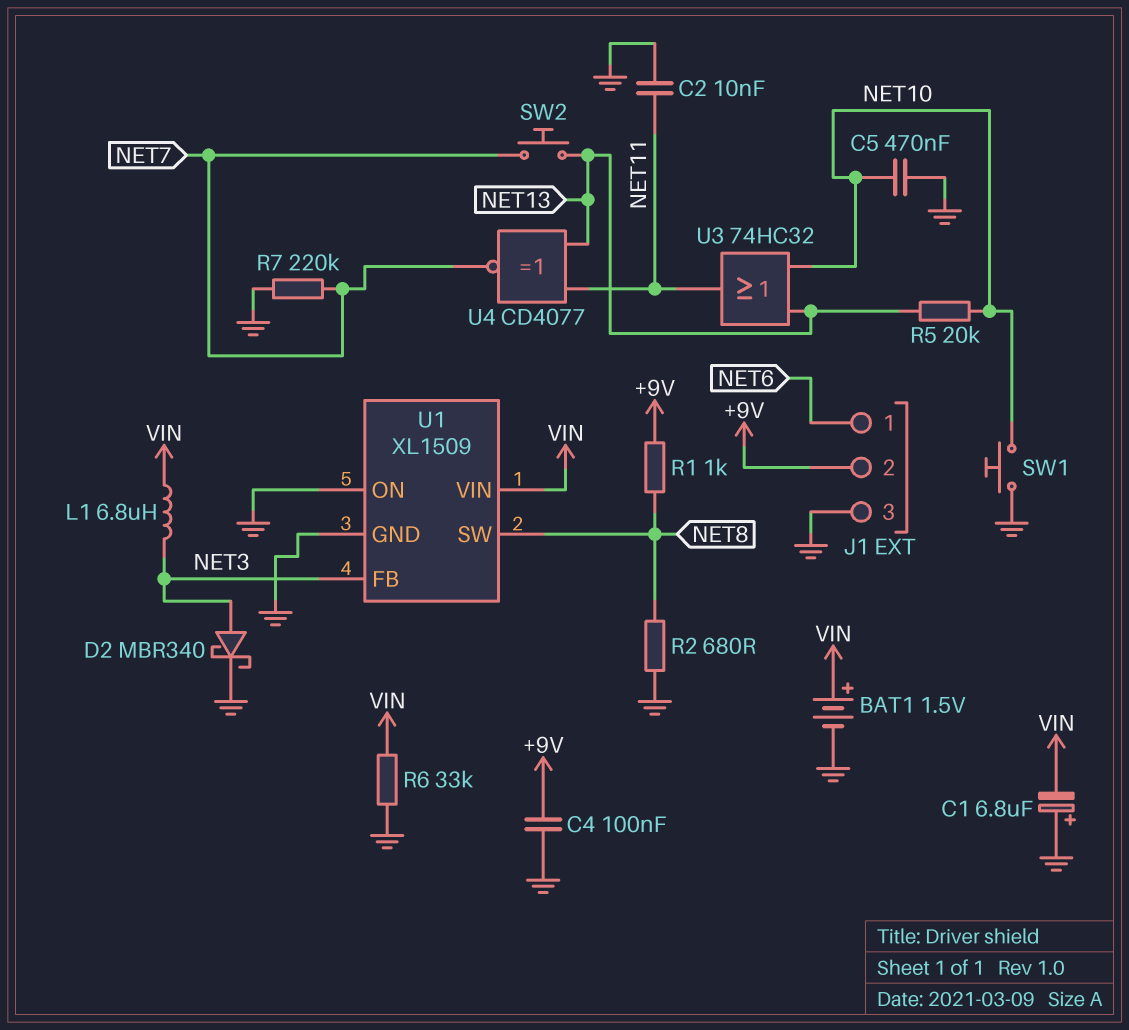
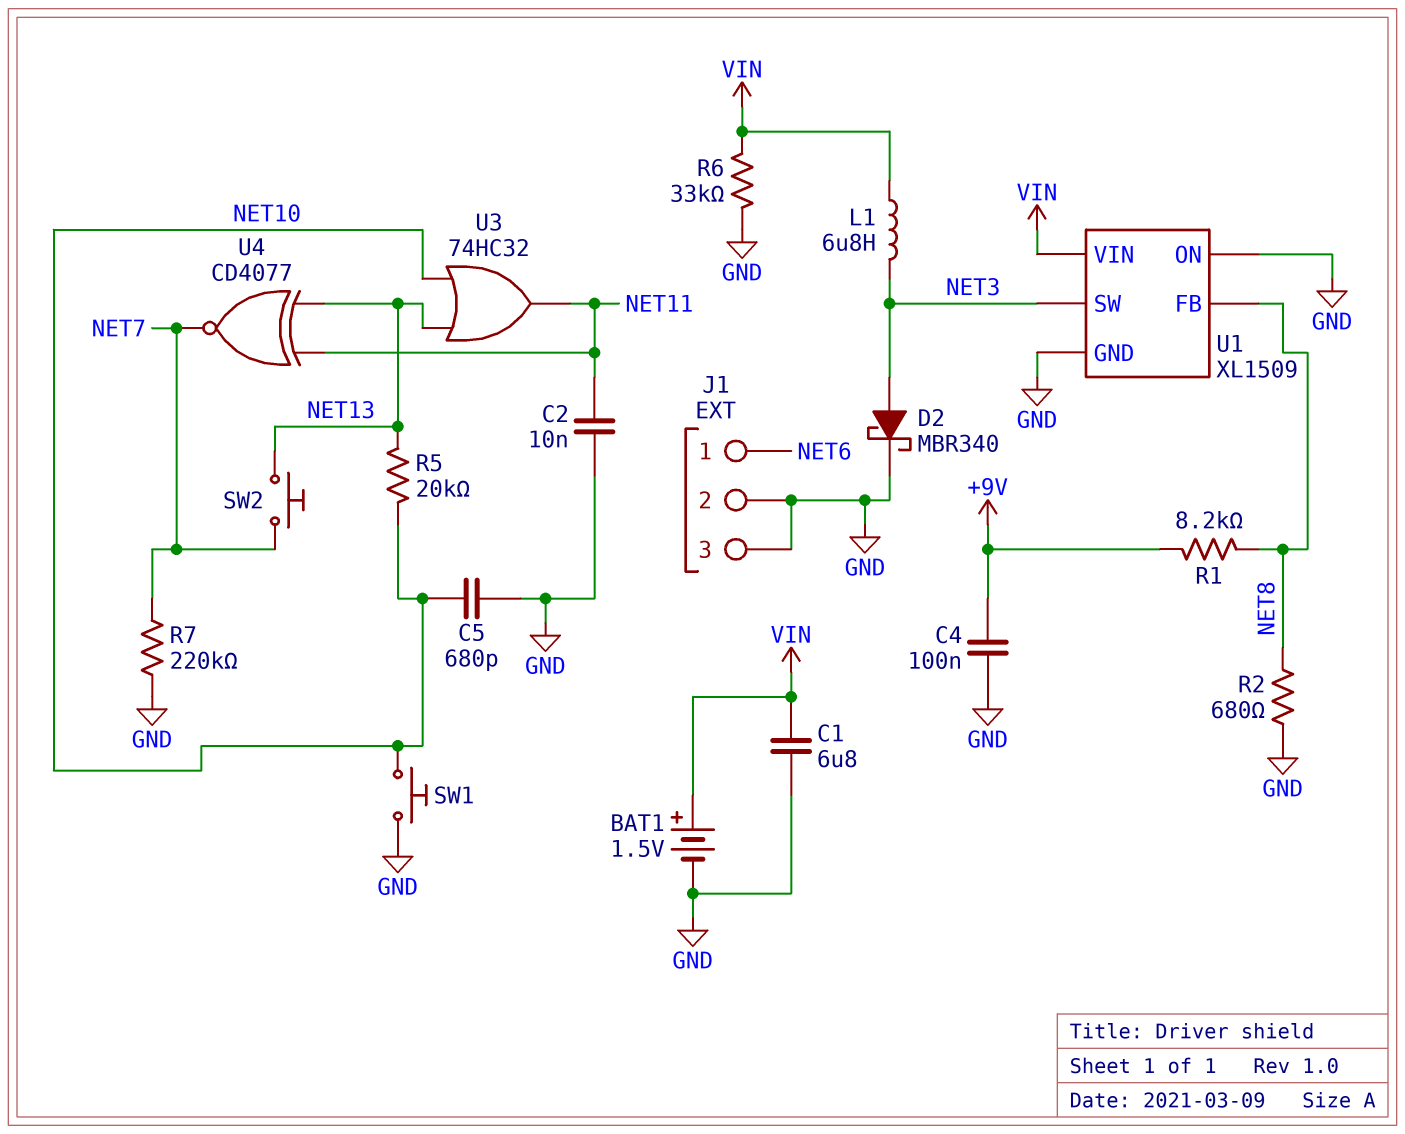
C1: 6.8uF (plus GND, minus VIN) -> 6.8uF (GND, VIN)
C5: 470nF (GND, NET10) -> 680pF (GND, NET10)
J1 pin 2: +9V -> GND
R1: 1k (+9V, NET8) -> 8.2k (+9V, NET8)
U1 pin FB: NET3 -> NET8
U1 pin SW: NET8 -> NET3

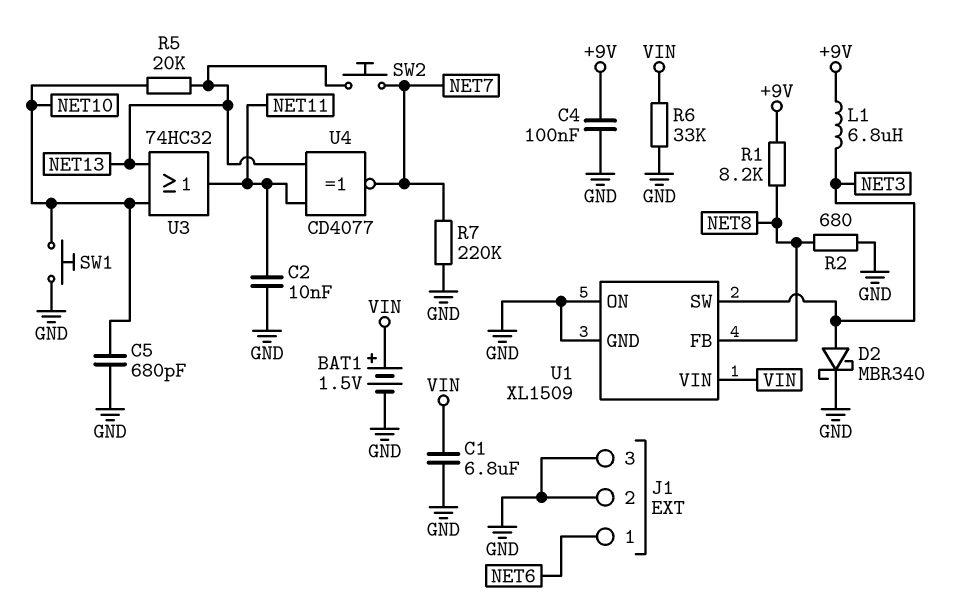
L1: 6.8uH (NET3, VIN) -> 6.8uH (+9V, NET3)

